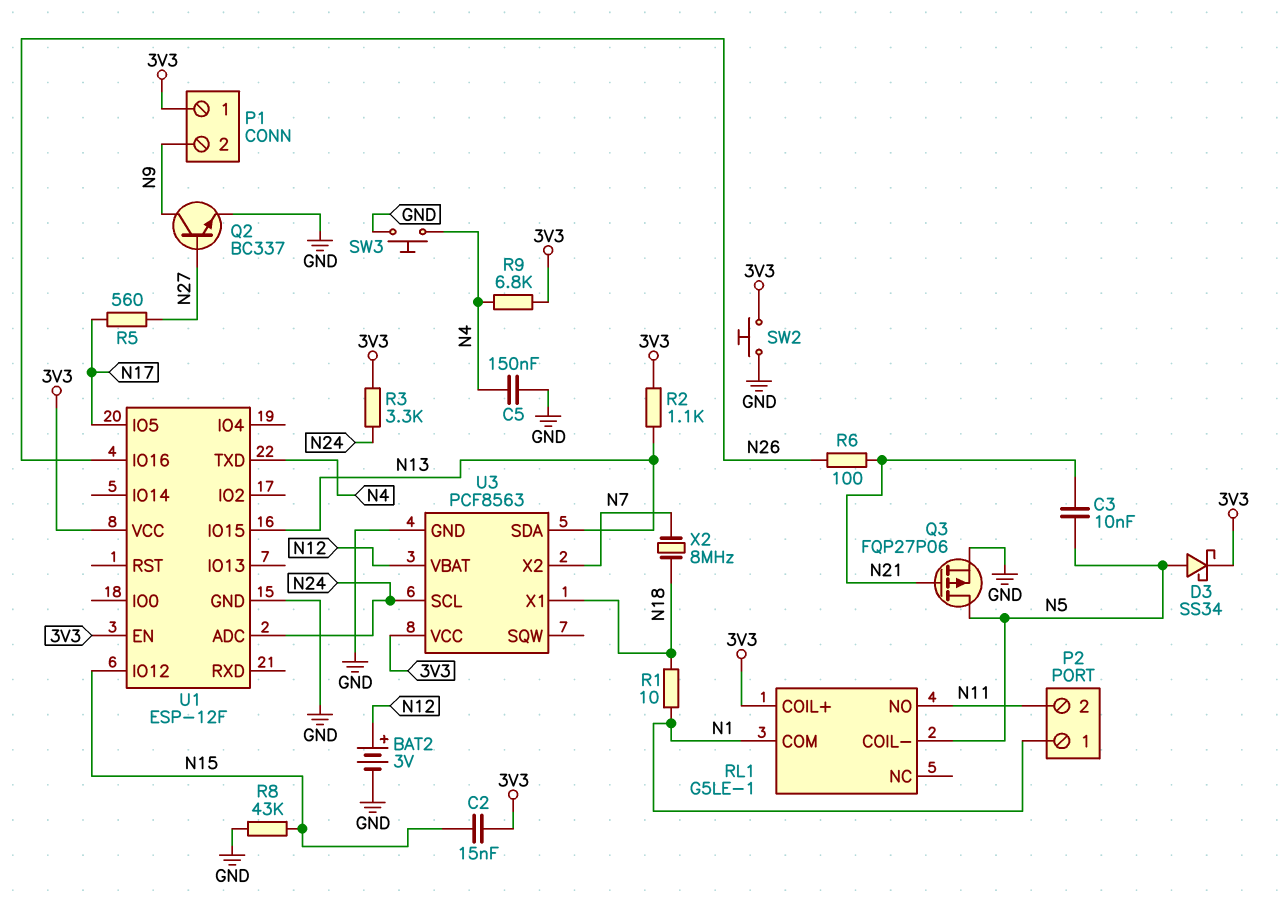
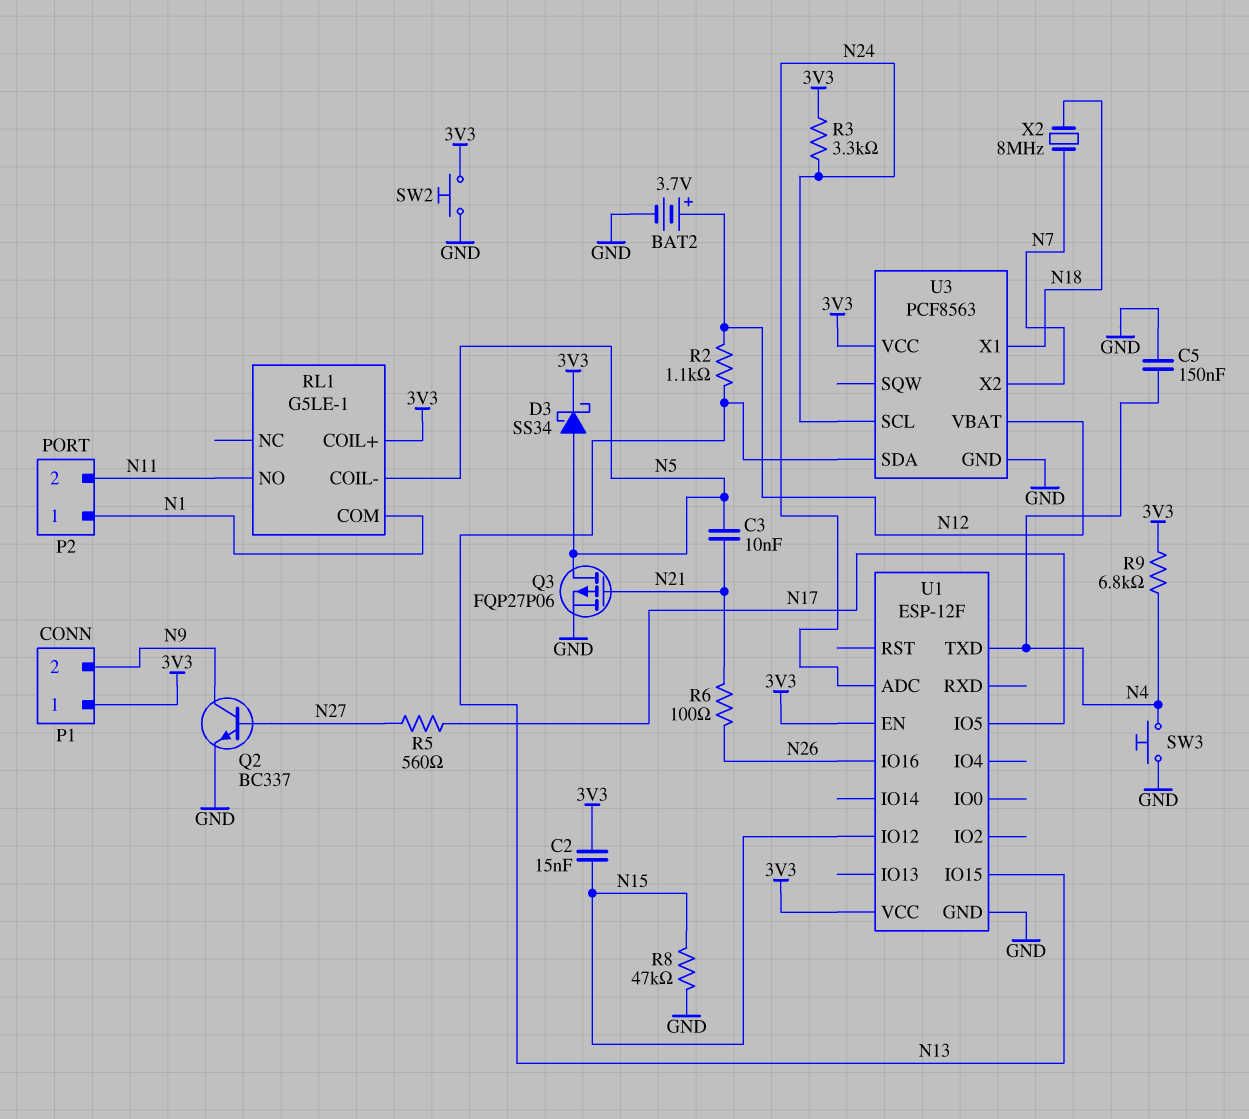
BAT2: 3V (plus N12, minus GND) -> 3.7V (plus N12, minus GND)
R1: 10 (N1, N18) -> none
R2: 1.1k (3V3, N13) -> 1.1k (N12, N13)
R8: 43k (GND, N15) -> 47k (GND, N15)

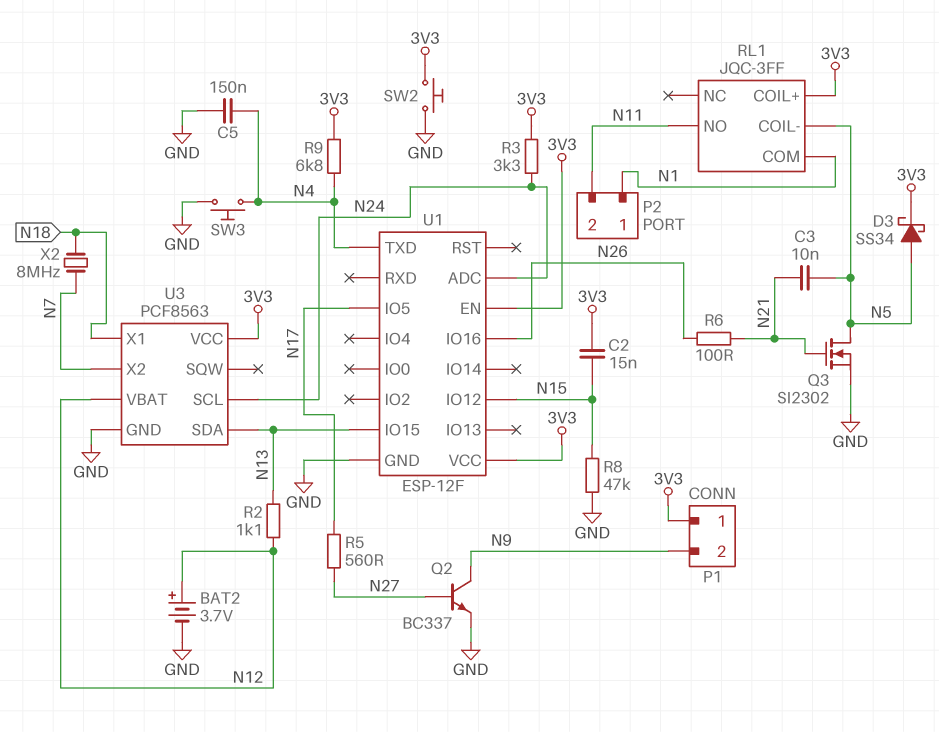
Q3: PMOS FQP27P06 (G N21, D N5, S GND) -> NMOS SI2302 (G N21, D N5, S GND)
RL1: G5LE-1 -> JQC-3FF

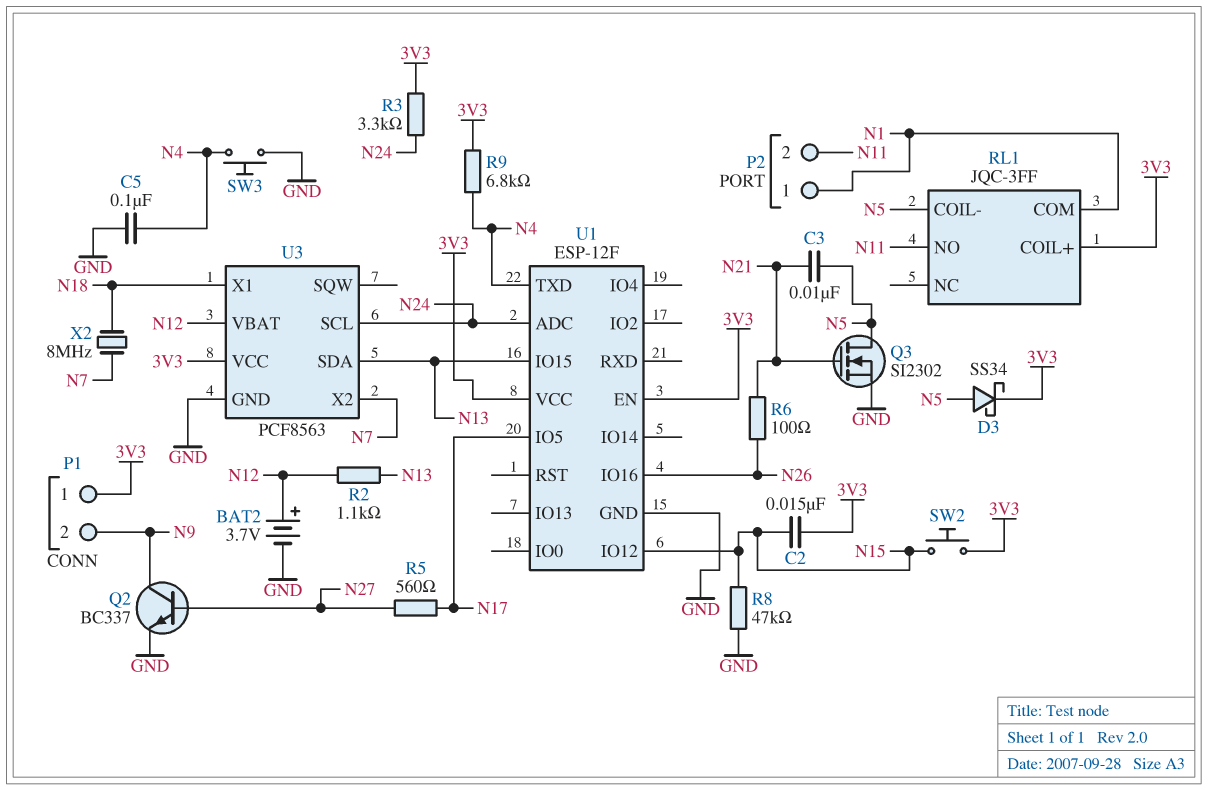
C5: 150nF (GND, N4) -> 100nF (GND, N4)
SW2: button (3V3, GND) -> button (3V3, N15)

